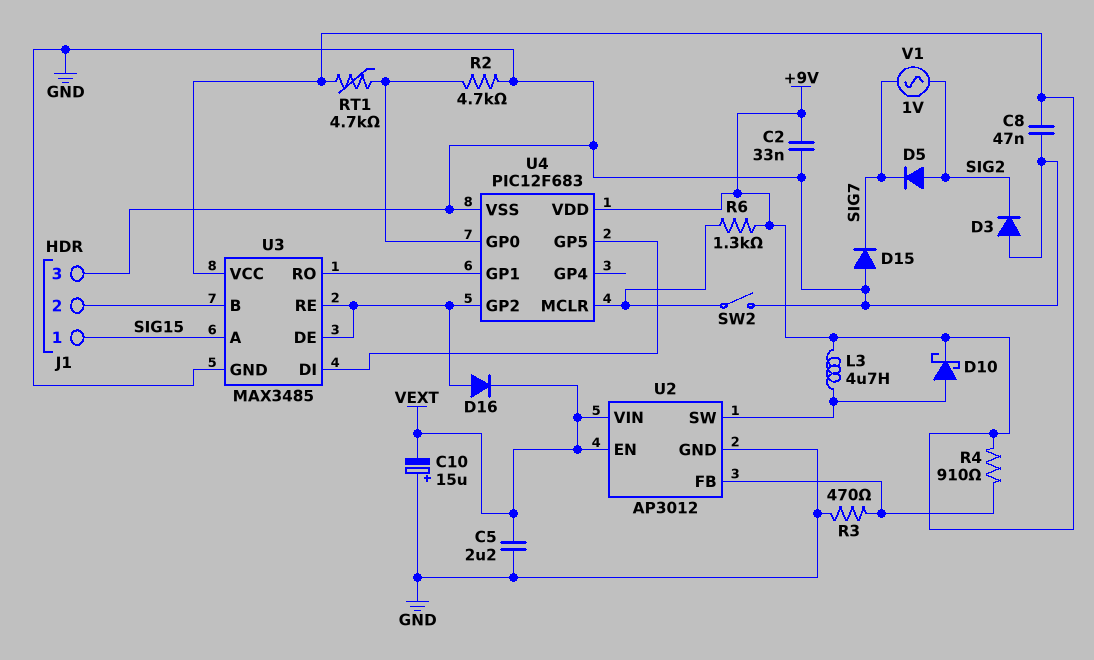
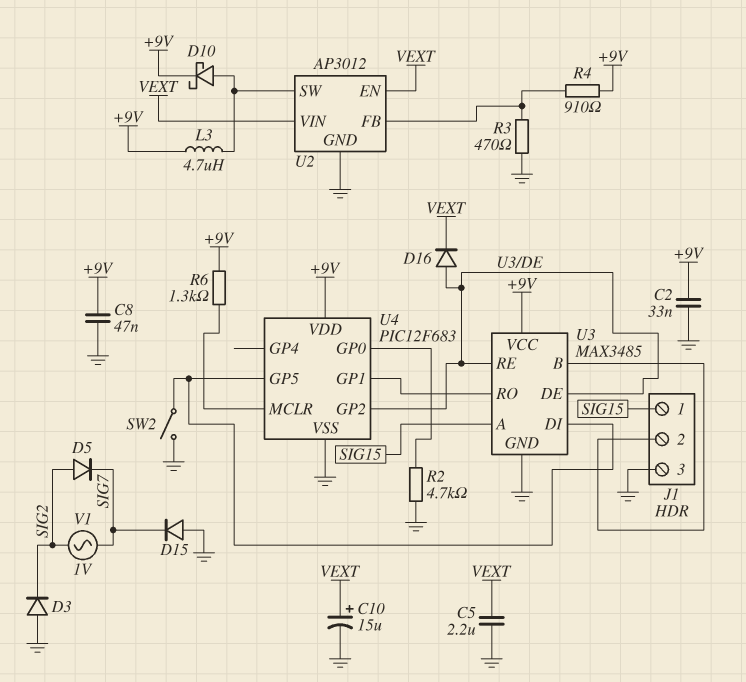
C10: 15uF (plus GND, minus VEXT) -> 15uF (plus VEXT, minus GND)
RT1: 4.7k (+9V, U4/GP0) -> none
SW2: switch (GND, U4/MCLR) -> switch (GND, U3/DI)

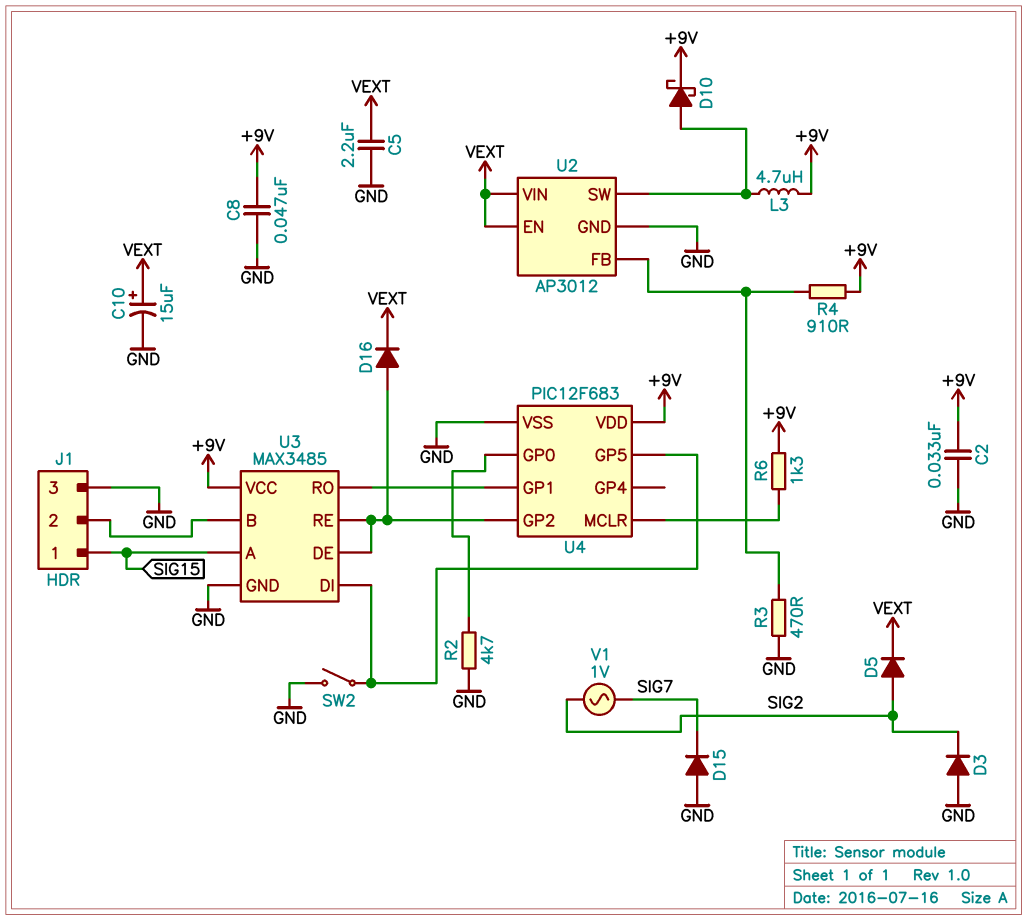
D5: diode (A SIG2, K SIG7) -> diode (A SIG2, K VEXT)

